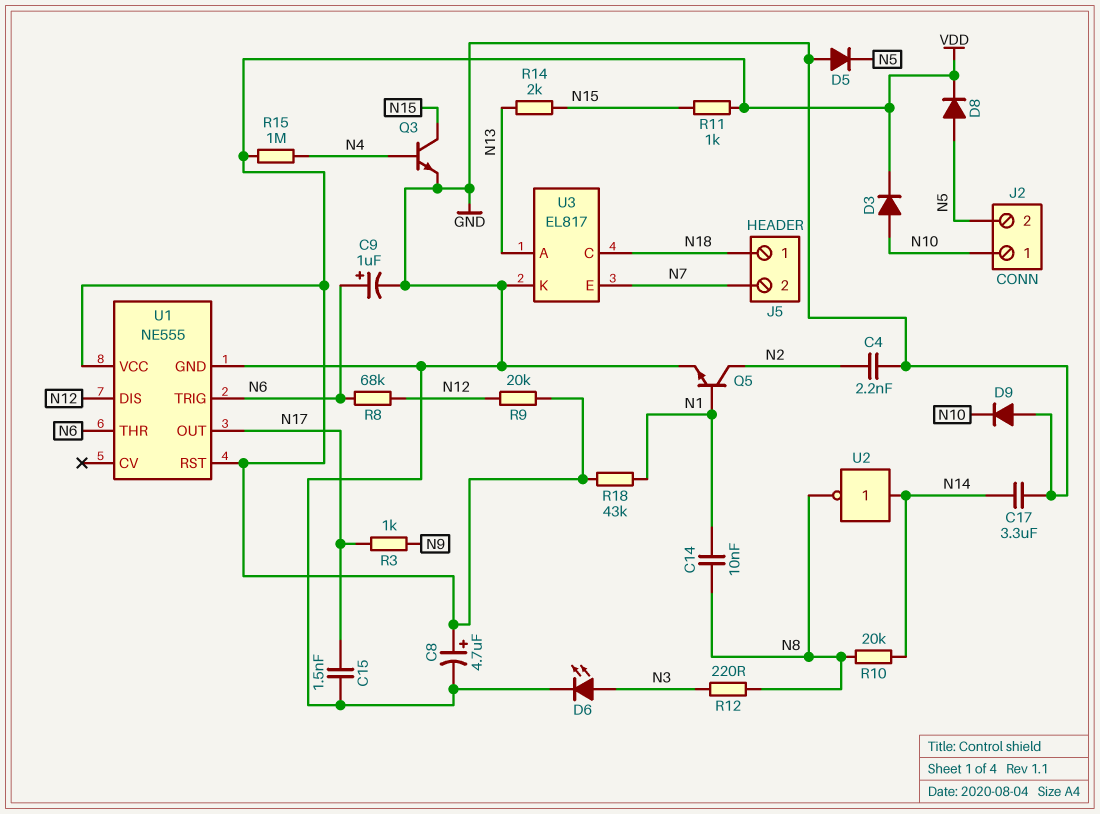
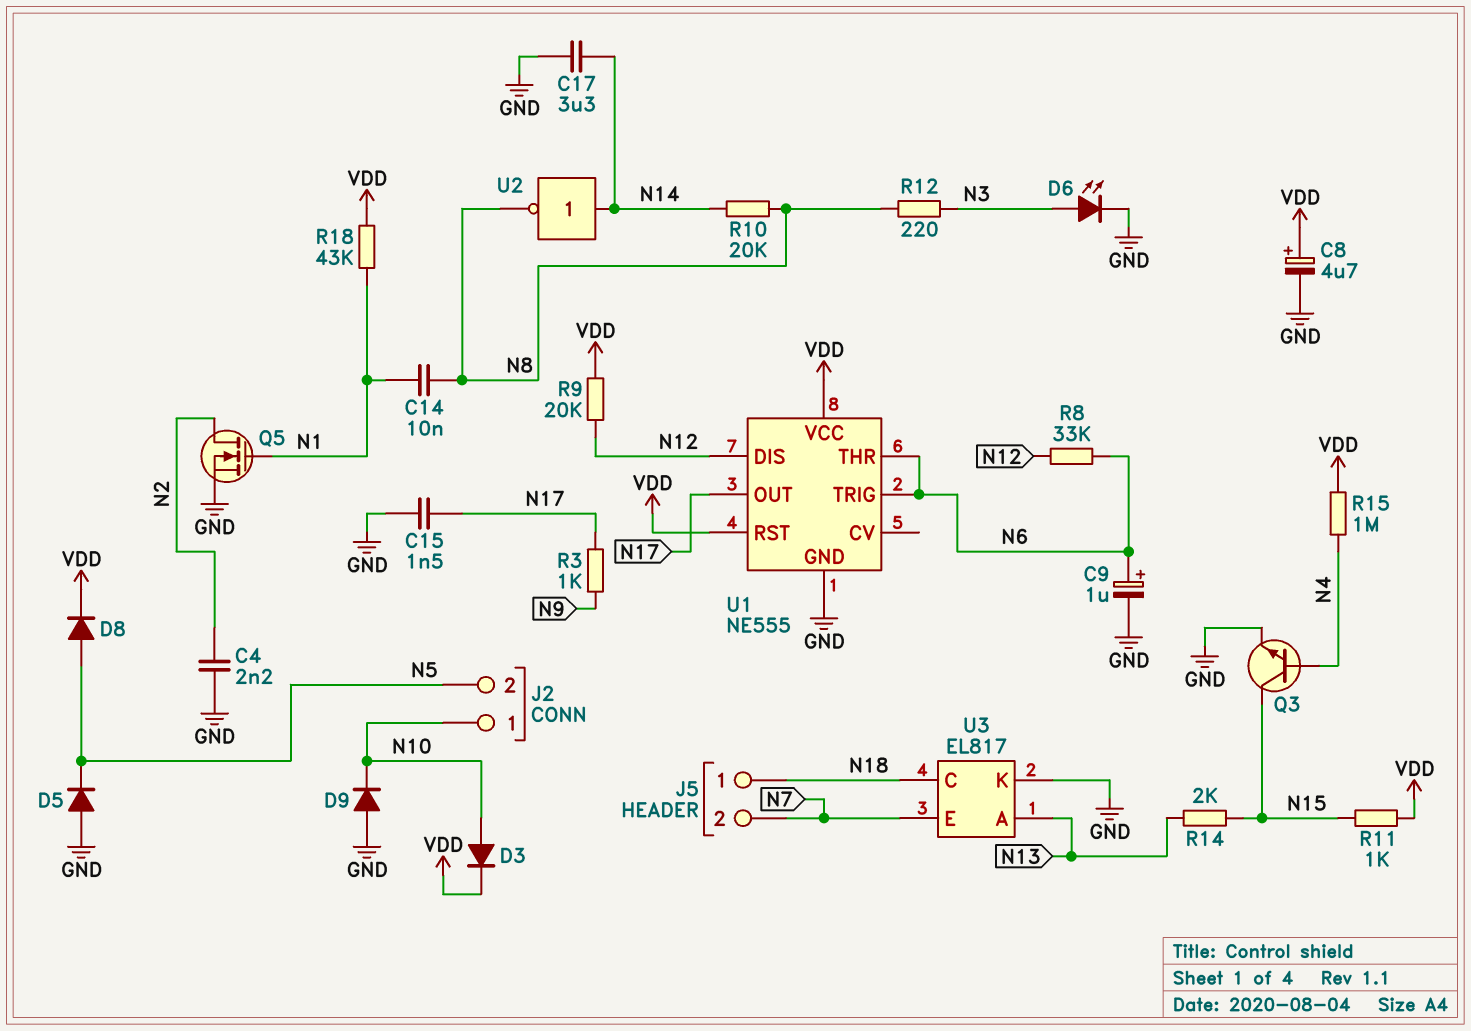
Q5: NPN (B N1, C N2, E GND) -> NMOS (G N1, D N2, S GND)
R8: 68k (N6, N12) -> 33k (N6, N12)

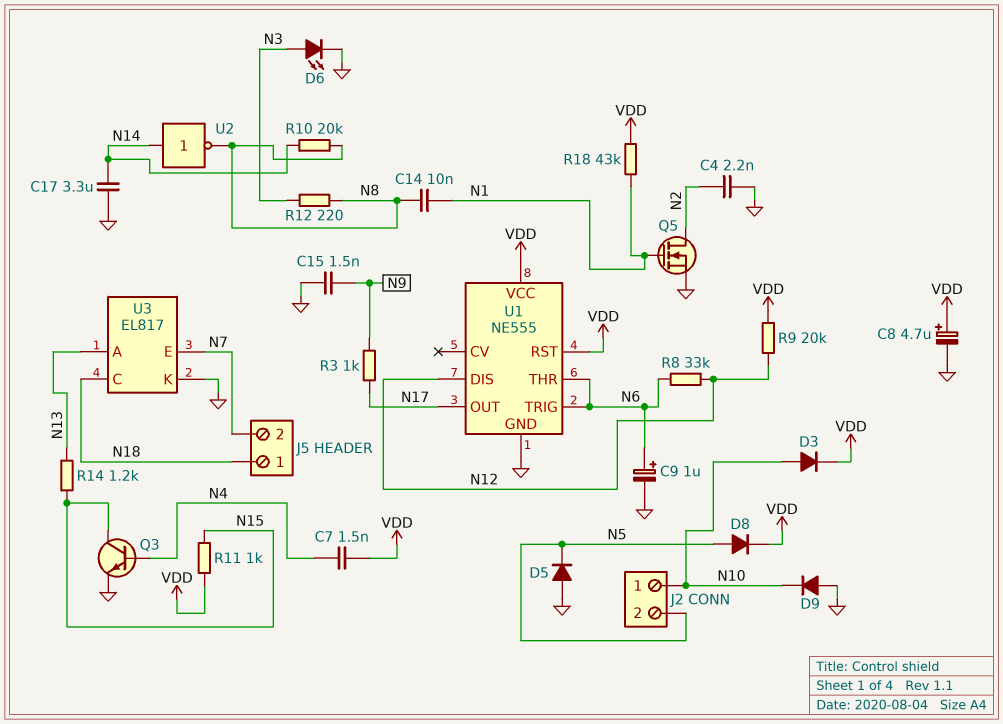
C7: none -> 1.5nF (N4, VDD)
C15: 1.5nF (GND, N17) -> 1.5nF (GND, N9)
R14: 2k (N13, N15) -> 1.2k (N13, N15)
R15: 1M (N4, VDD) -> none

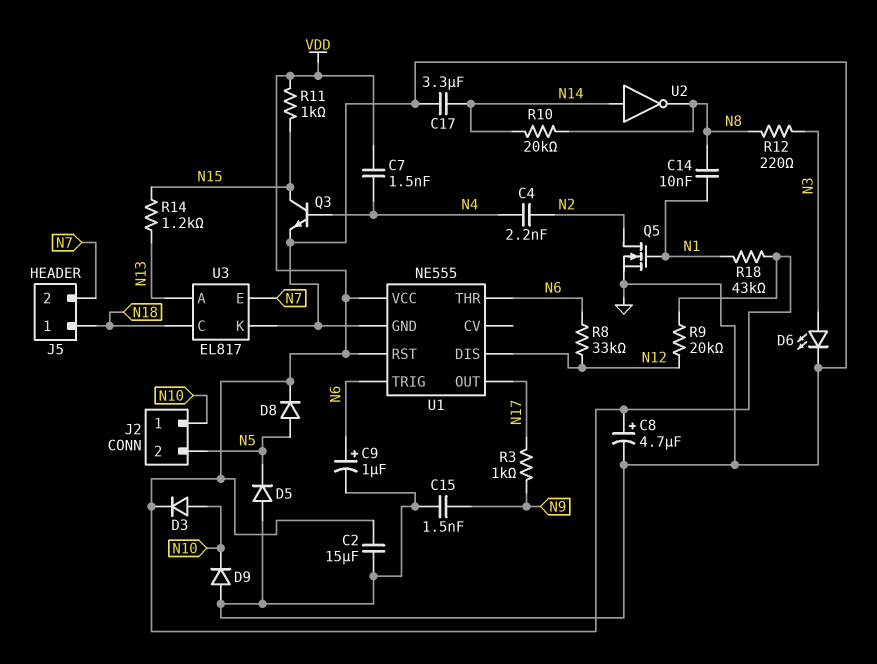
C2: none -> 15uF (GND, VDD)
C4: 2.2nF (GND, N2) -> 2.2nF (N2, N4)

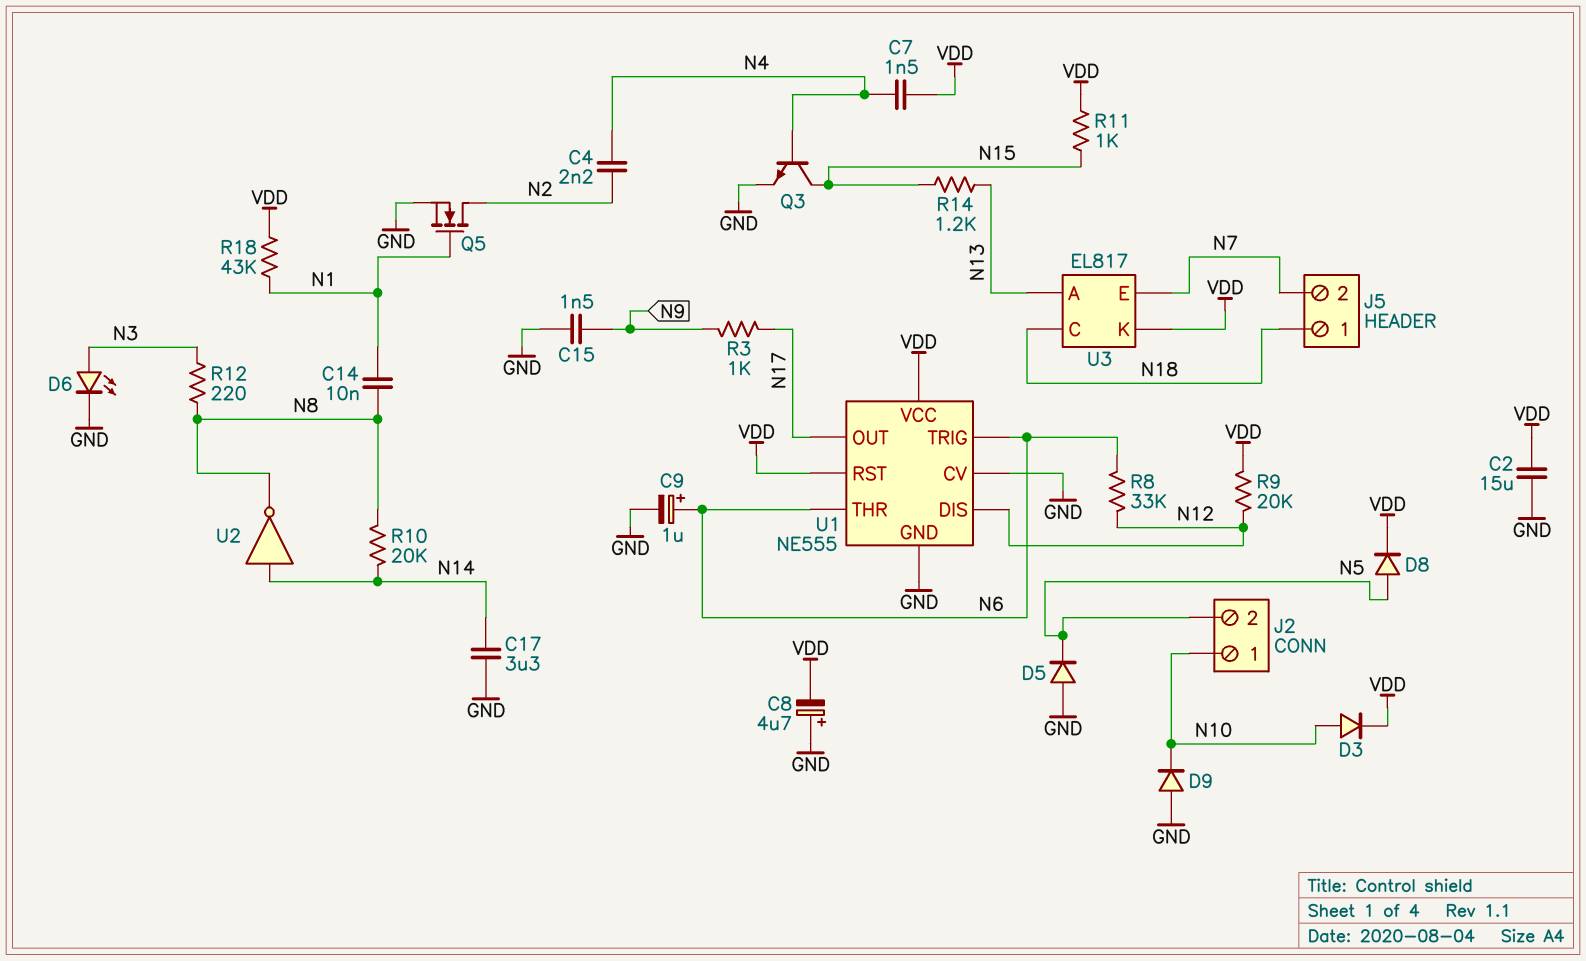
C8: 4.7uF (plus VDD, minus GND) -> 4.7uF (plus GND, minus VDD)
U1 pin CV: none -> GND
U3 pin K: GND -> VDD

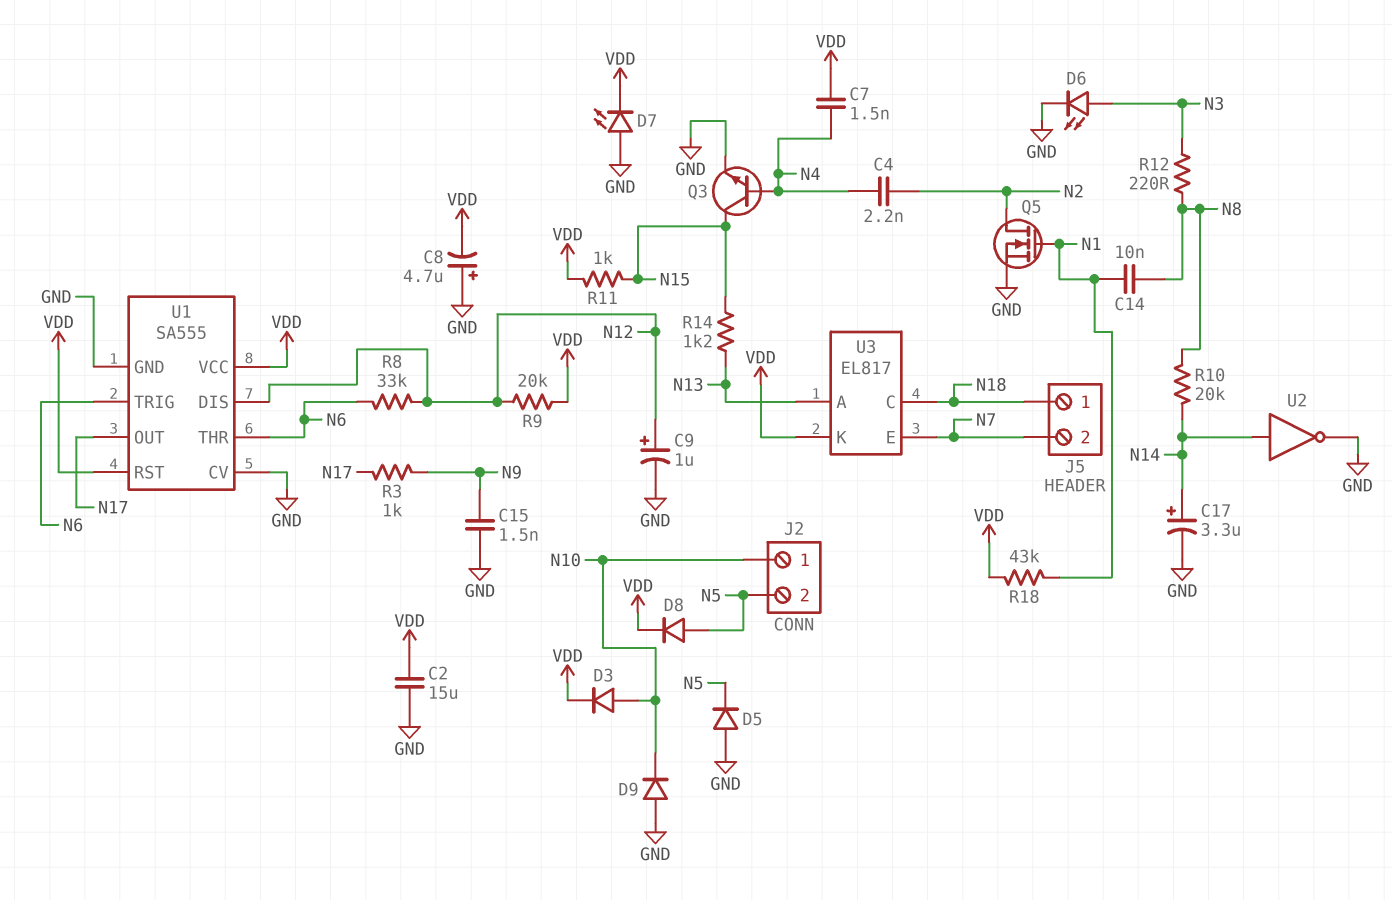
C9: 1uF (plus N6, minus GND) -> 1uF (plus N12, minus GND)
C17: 3.3uF (GND, N14) -> 3.3uF (plus N14, minus GND)
D7: none -> LED (A GND, K VDD)
U1: NE555 -> SA555
U2: NOT (in N14, out N8) -> NOT (in N14, out GND)

